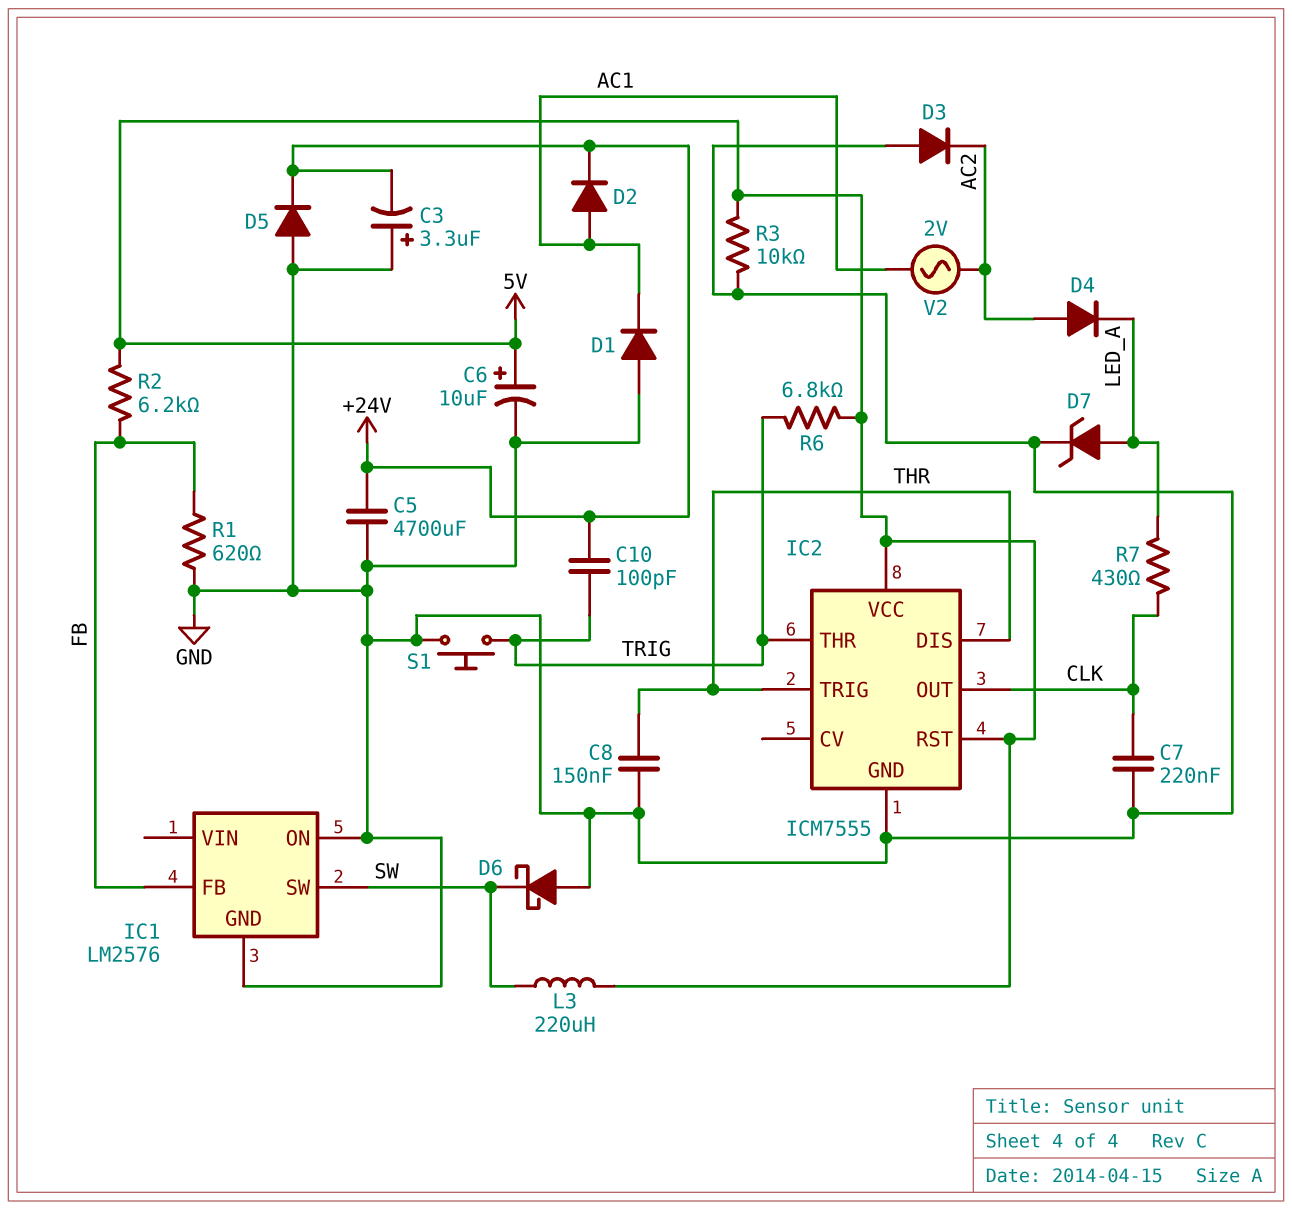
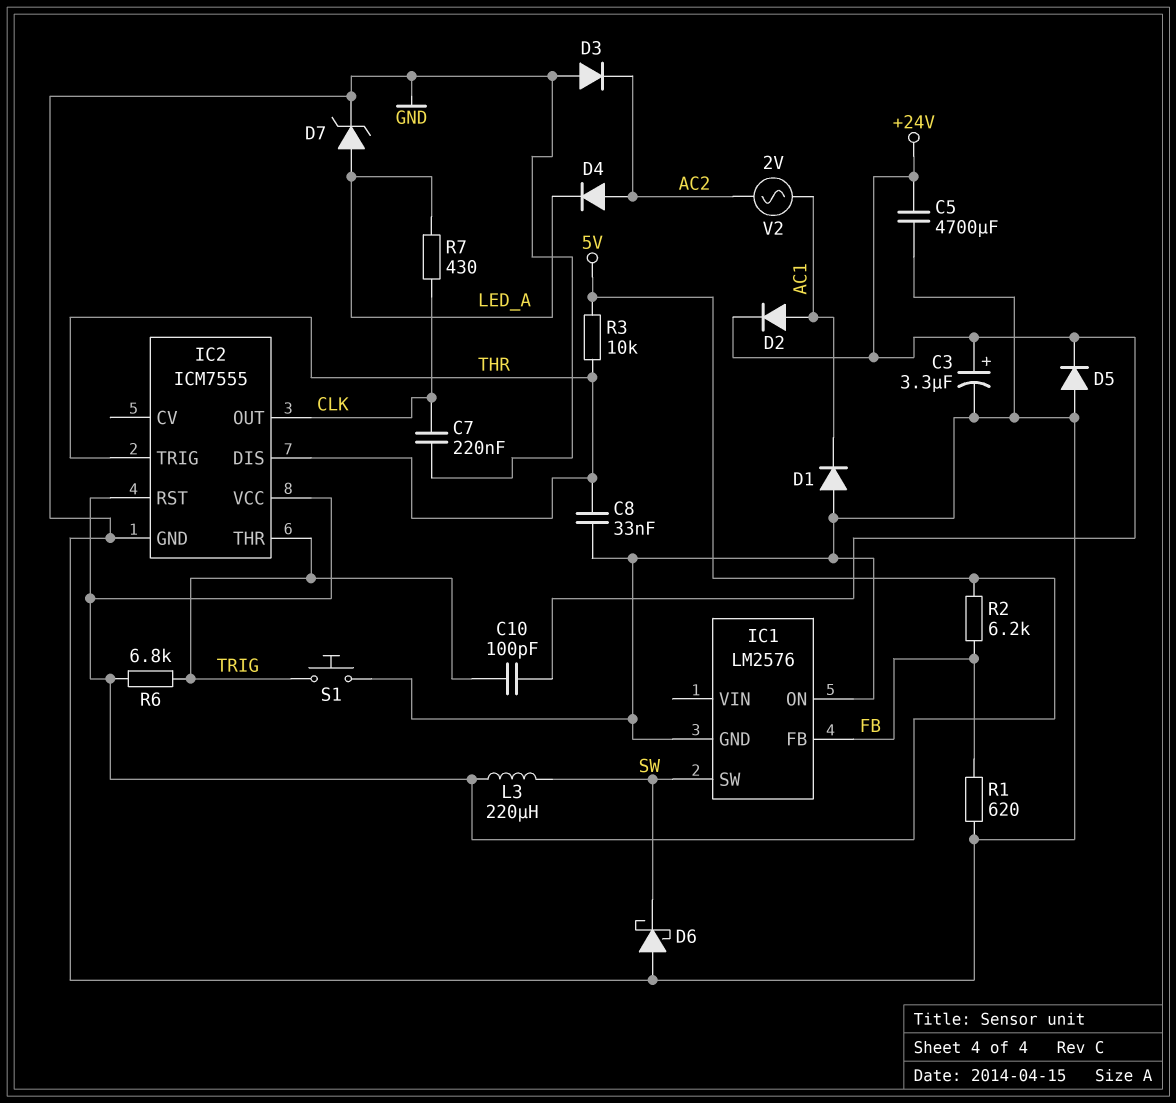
C3: 3.3uF (plus GND, minus +24V) -> 3.3uF (plus +24V, minus GND)
C6: 10uF (plus 5V, minus GND) -> none
C8: 150nF (GND, THR) -> 33nF (GND, THR)
R3: 10k (5V, GND) -> 10k (5V, THR)

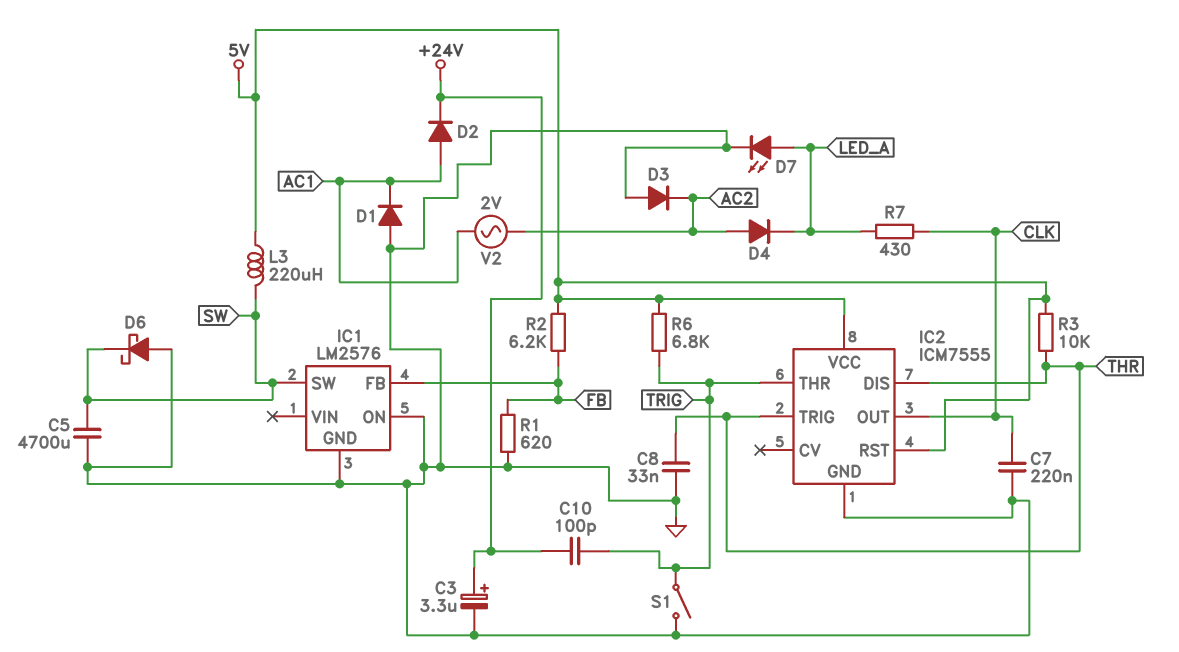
C5: 4700uF (+24V, GND) -> 4700uF (GND, SW)
D5: diode (A GND, K +24V) -> none
D7: zener (A LED_A, K GND) -> LED (A LED_A, K GND)
S1: button (GND, TRIG) -> switch (GND, TRIG)

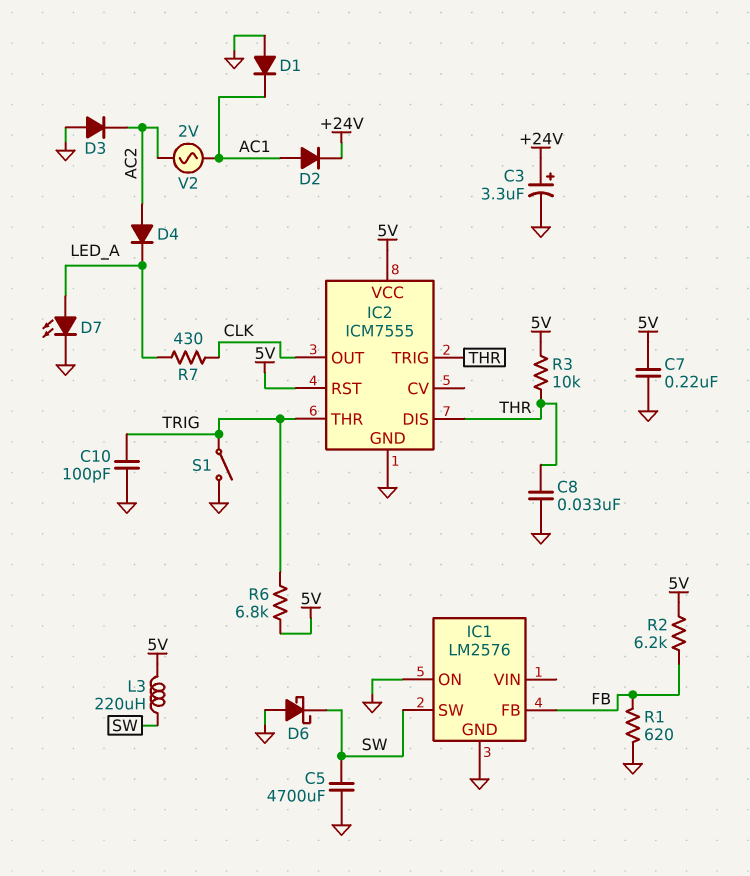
C7: 220nF (CLK, GND) -> 220nF (5V, GND)
C10: 100pF (+24V, TRIG) -> 100pF (GND, TRIG)

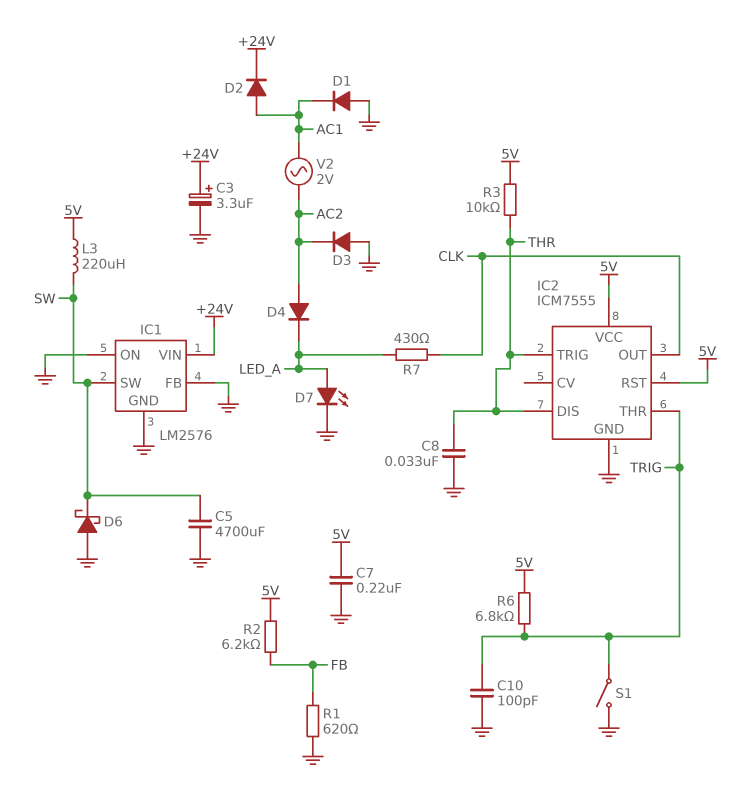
IC1 pin FB: FB -> GND
IC1 pin VIN: none -> +24V

